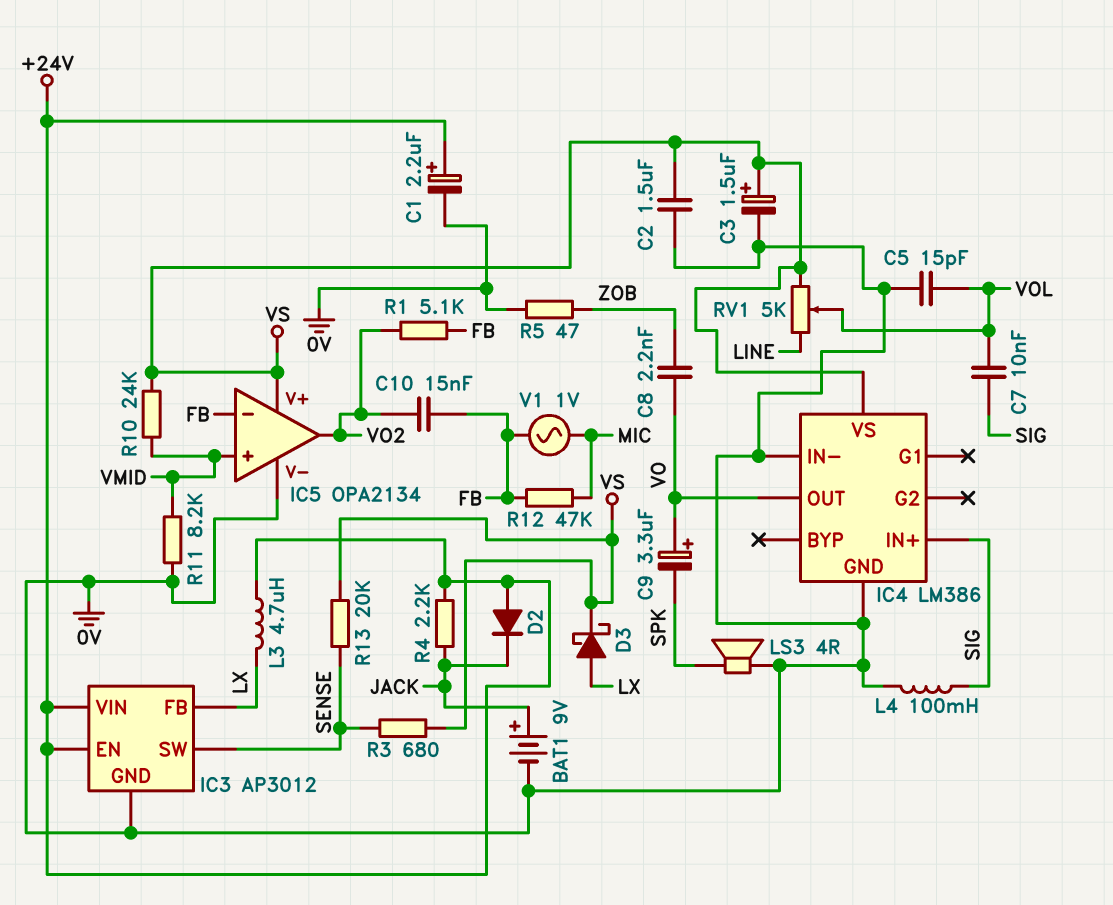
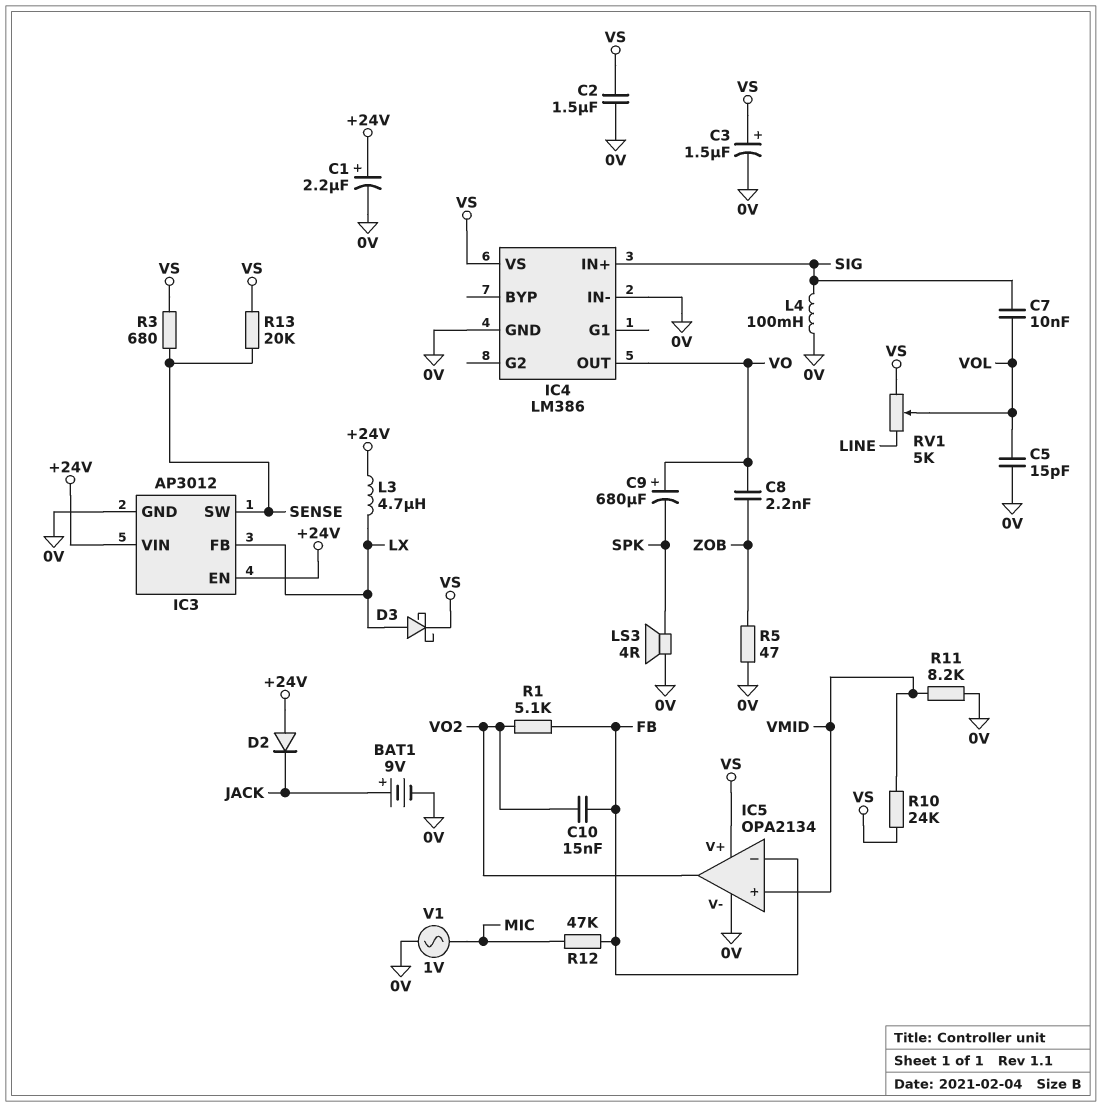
C9: 3.3uF (plus VO, minus SPK) -> 680uF (plus VO, minus SPK)
R4: 2.2k (+24V, JACK) -> none
V1: AC 1V (FB, MIC) -> AC 1V (0V, MIC)

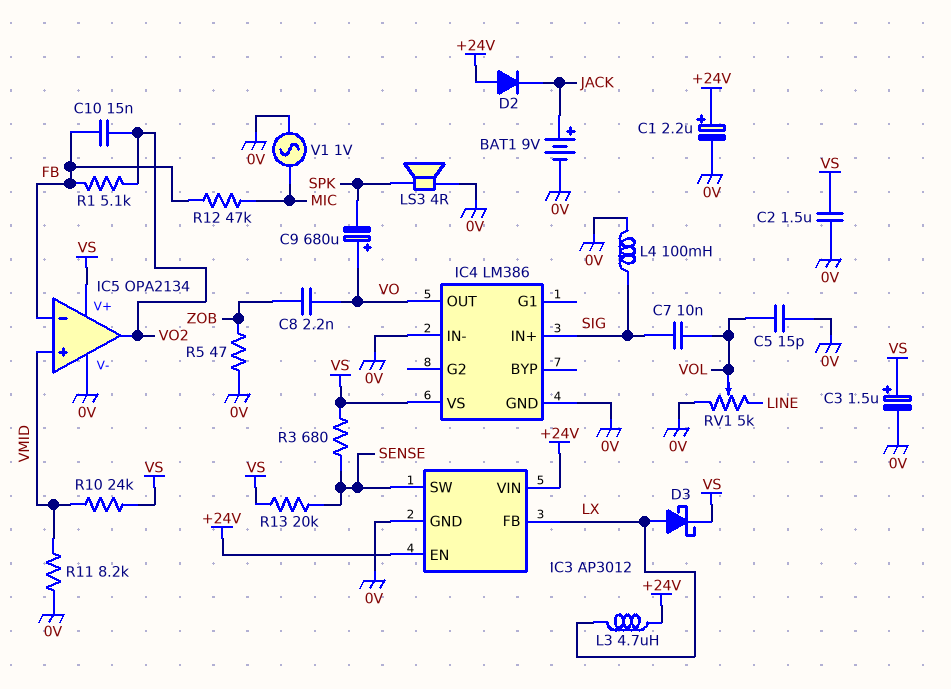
RV1: 5k (LINE, VS, wiper VOL) -> 5k (0V, LINE, wiper VOL)

